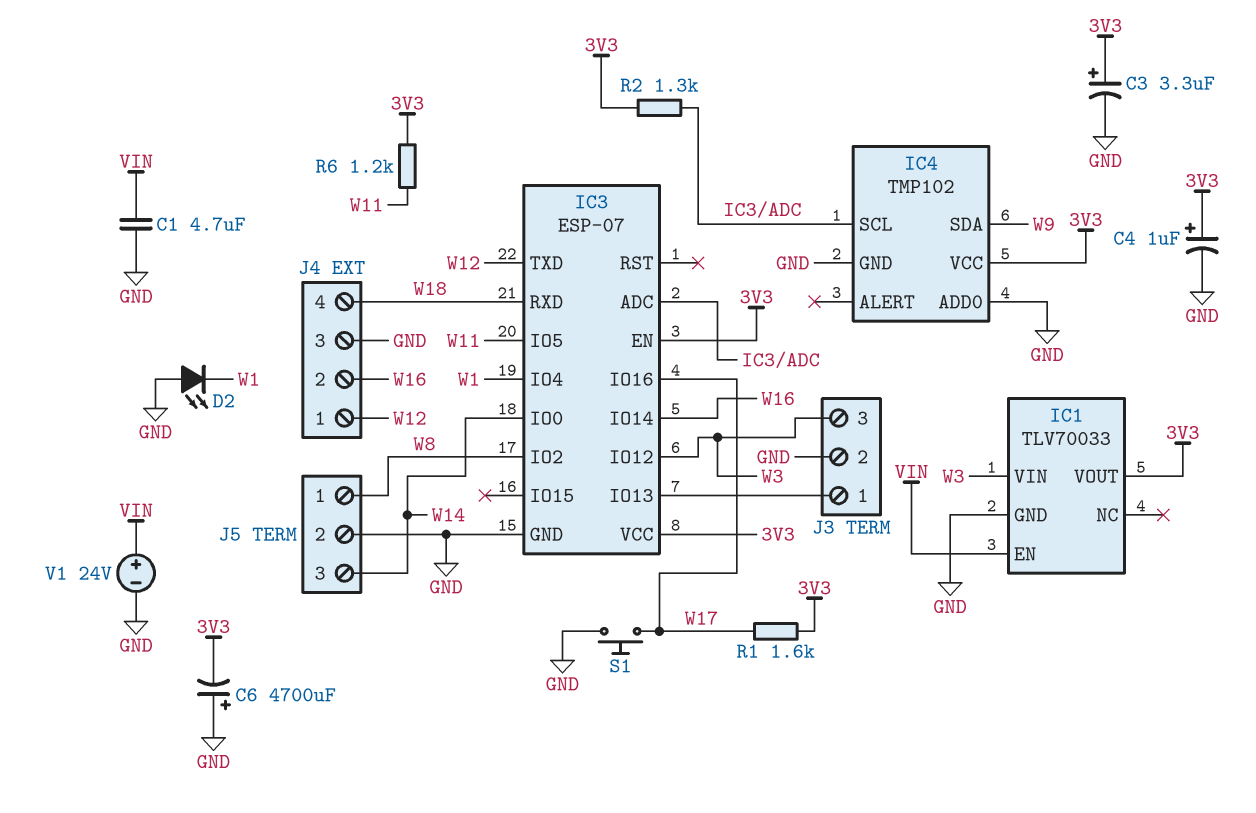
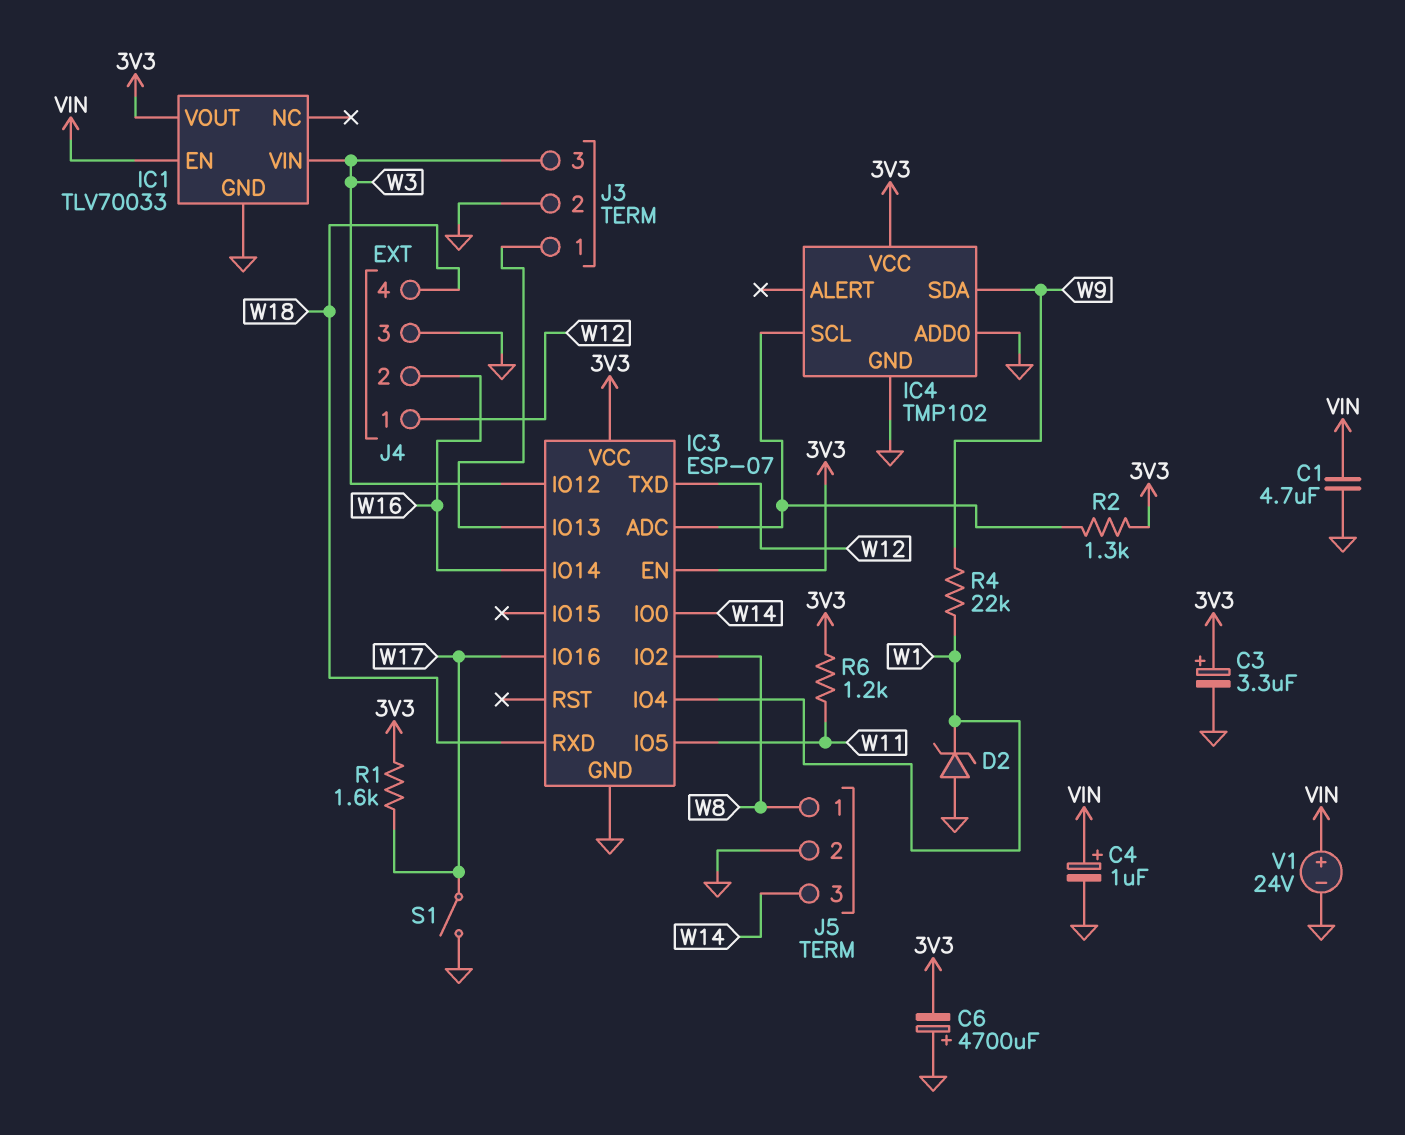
C4: 1uF (plus 3V3, minus GND) -> 1uF (plus VIN, minus GND)
D2: LED (A GND, K W1) -> zener (A GND, K W1)
R4: none -> 22k (W1, W9)
S1: button (GND, W17) -> switch (GND, W17)

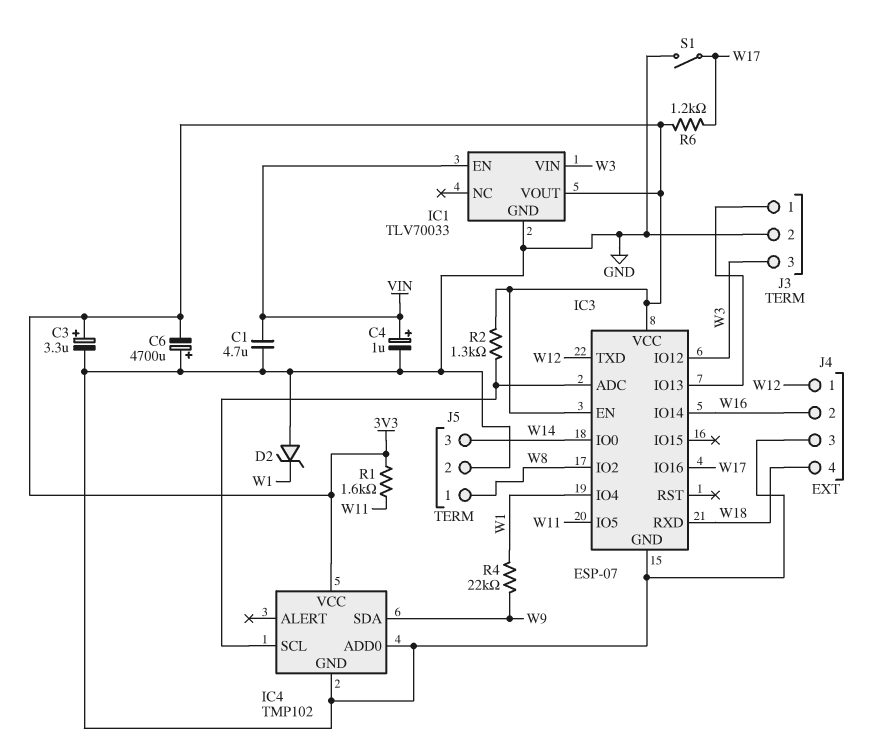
R1: 1.6k (3V3, W17) -> 1.6k (3V3, W11)
R6: 1.2k (3V3, W11) -> 1.2k (3V3, W17)
V1: 24V (plus VIN, minus GND) -> none

